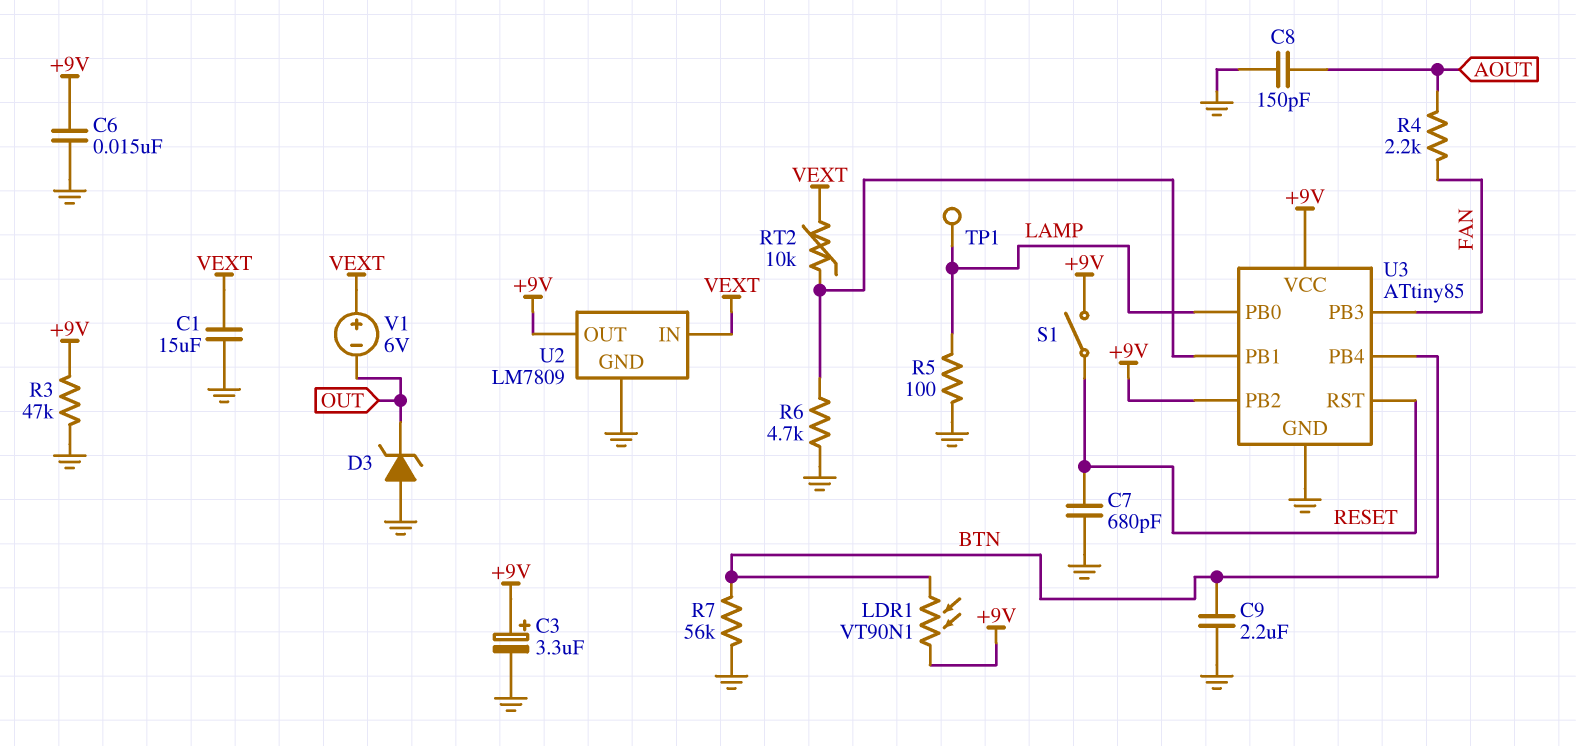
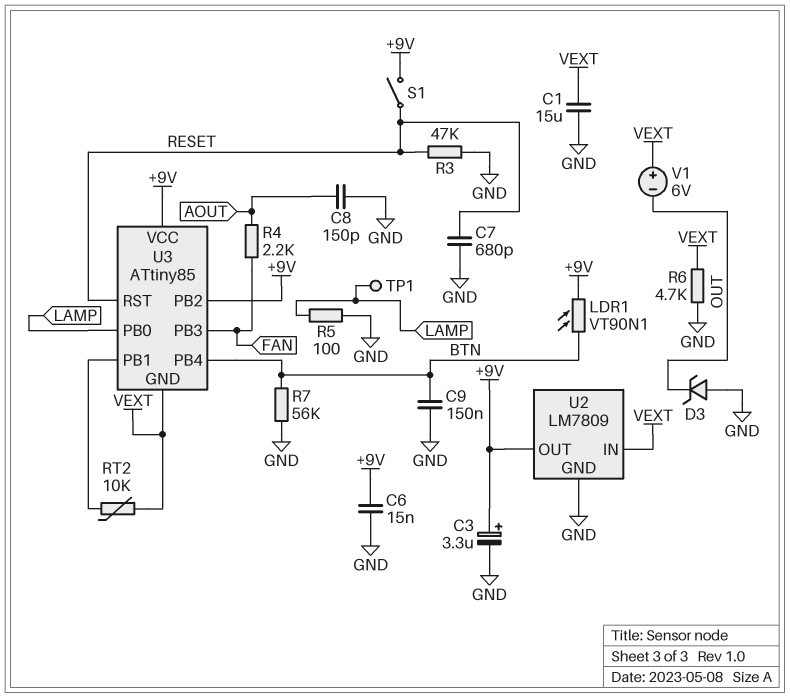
C9: 2.2uF (BTN, GND) -> 150nF (BTN, GND)
R3: 47k (+9V, GND) -> 47k (GND, RESET)
R6: 4.7k (GND, U3/PB1) -> 4.7k (GND, VEXT)
U3 pin GND: GND -> VEXT

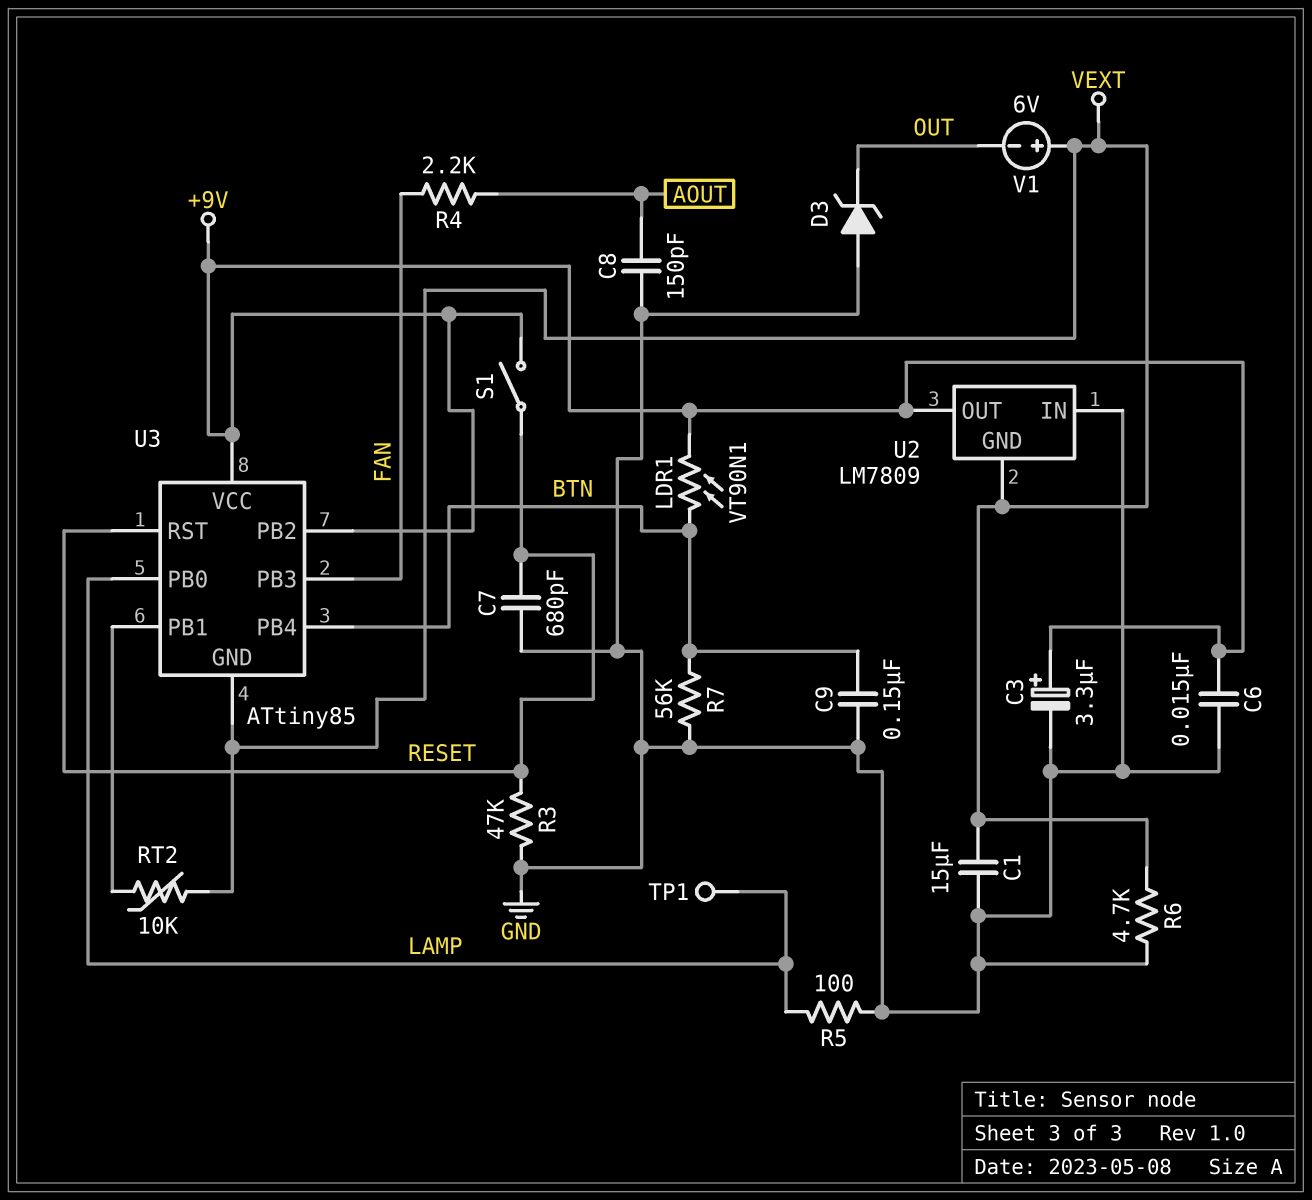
U2 pin GND: GND -> VEXT
U2 pin IN: VEXT -> GND

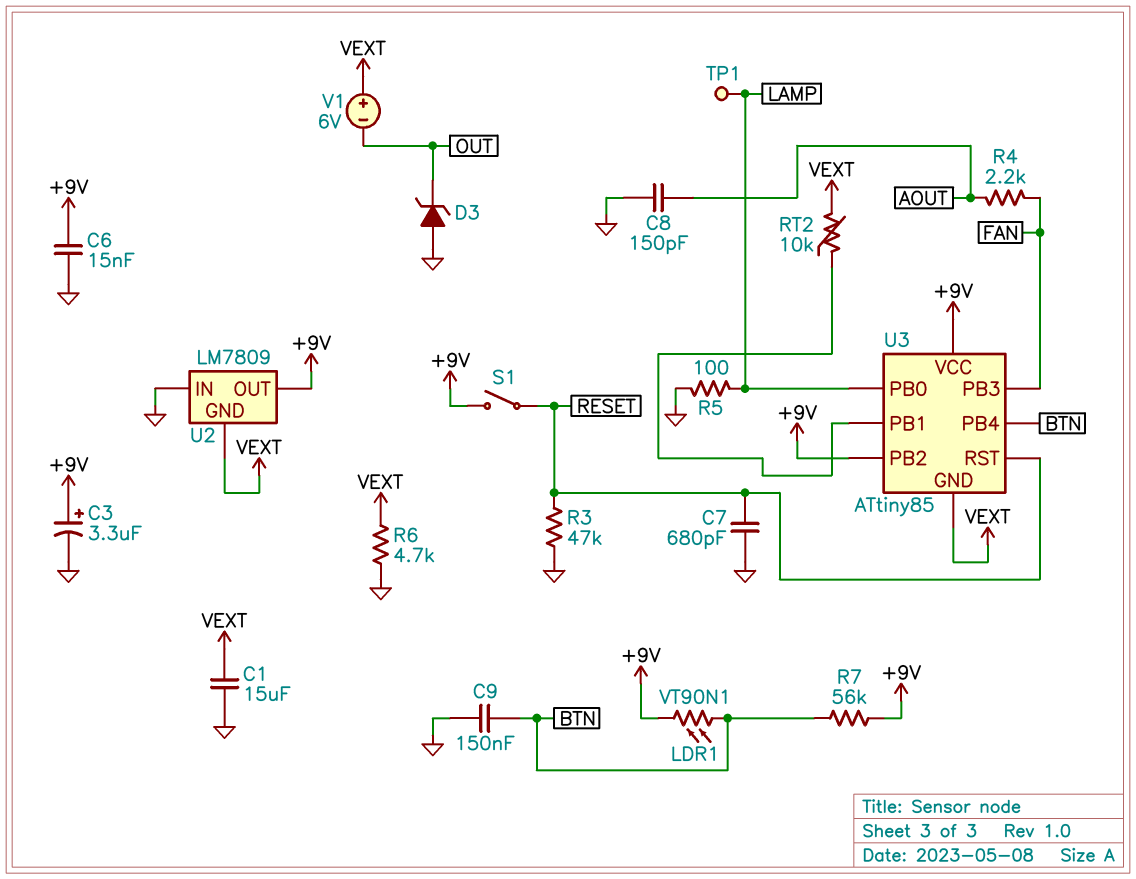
R7: 56k (BTN, GND) -> 56k (+9V, BTN)

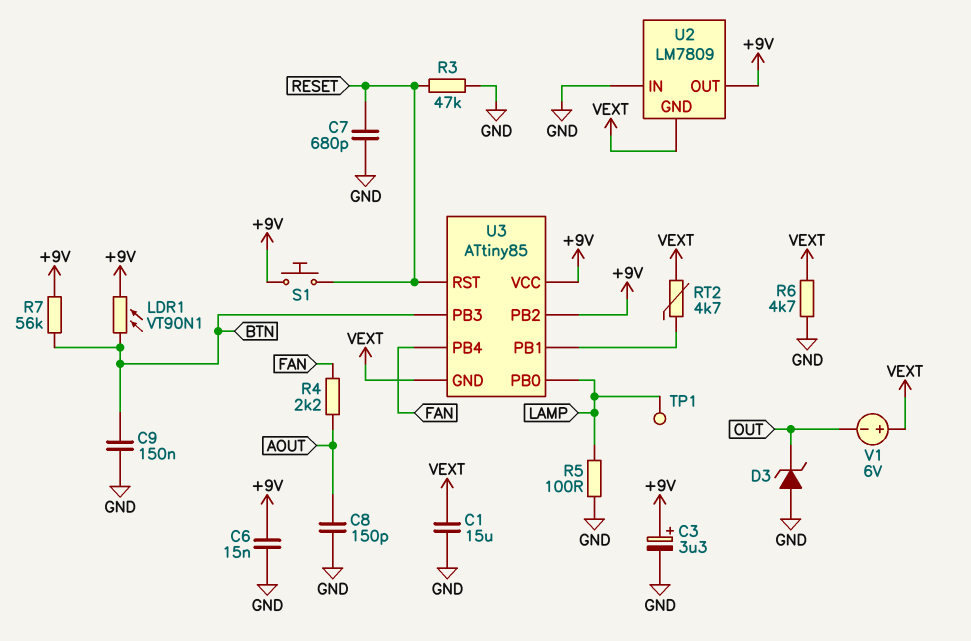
RT2: 10k (U3/PB1, VEXT) -> 4.7k (U3/PB1, VEXT)
S1: switch (+9V, RESET) -> button (+9V, RESET)
U3 pin PB3: FAN -> BTN
U3 pin PB4: BTN -> FAN

